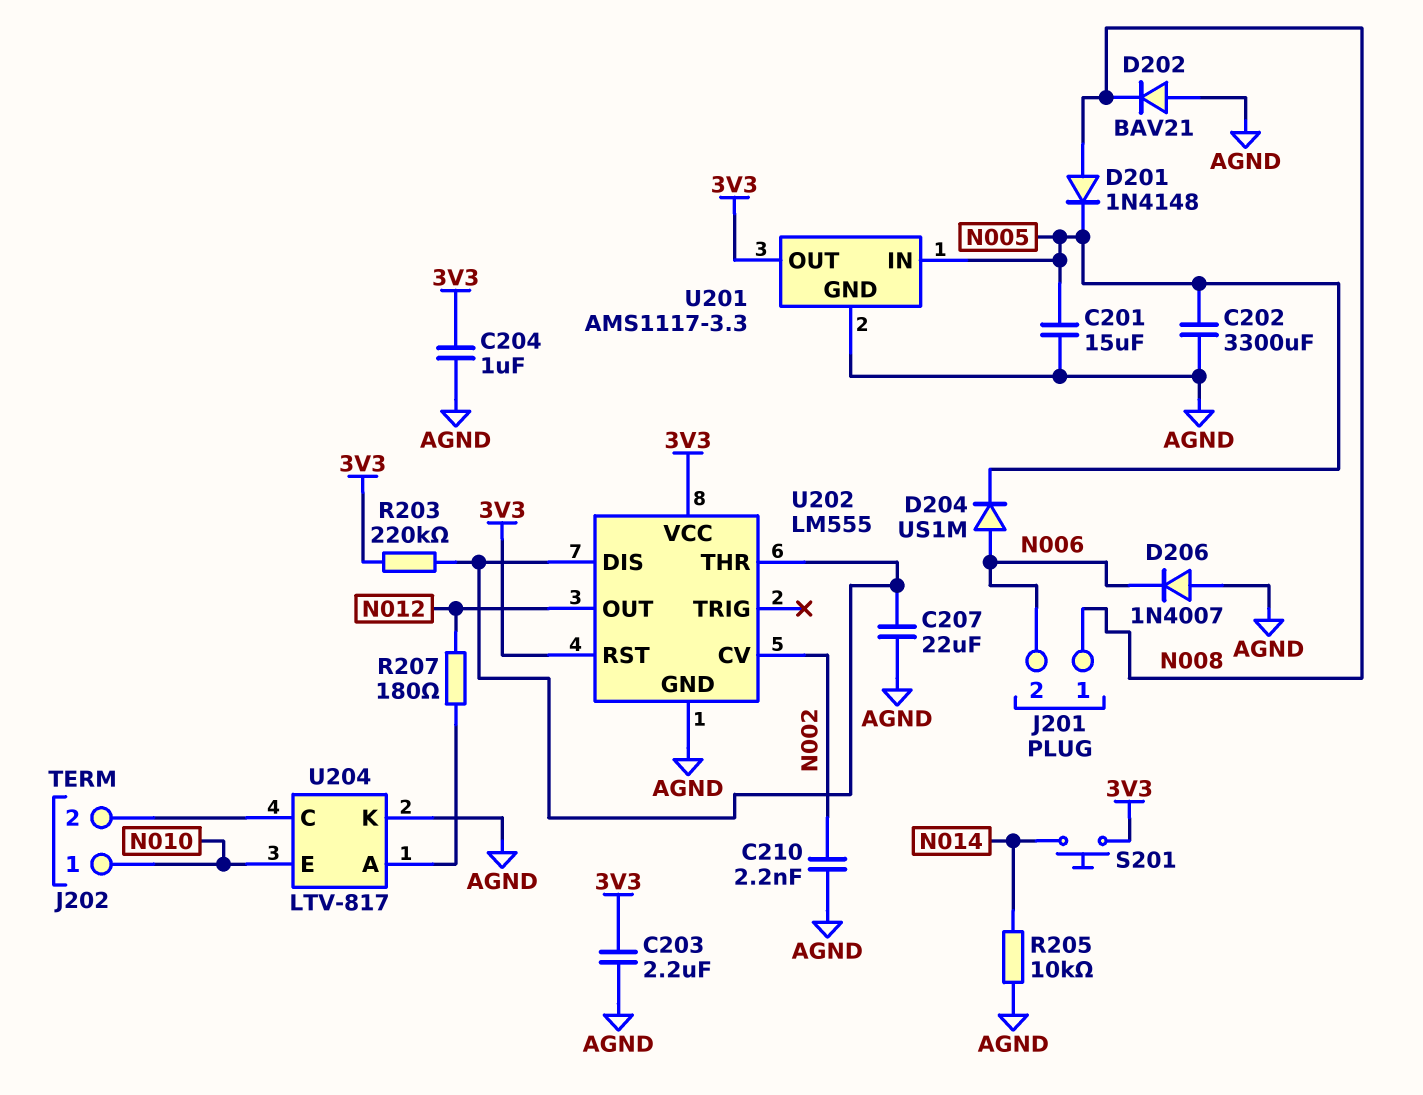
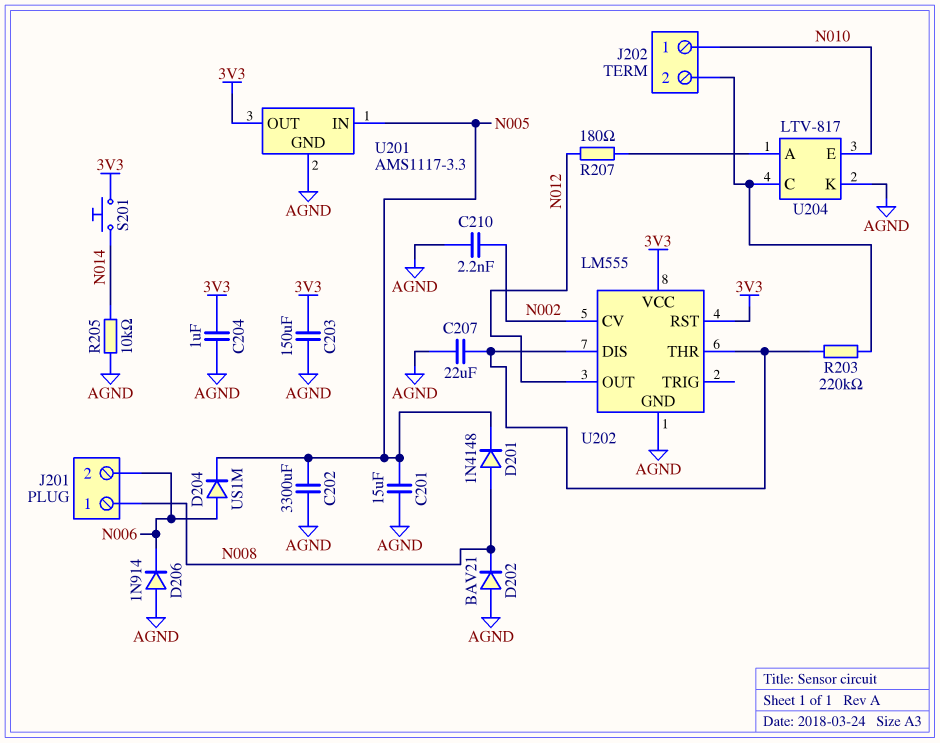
C203: 2.2uF (3V3, AGND) -> 150uF (3V3, AGND)
D206: diode 1N4007 (A AGND, K N006) -> diode 1N914 (A AGND, K N006)
R203: 220k (3V3, U202/DIS) -> 220k (J202/2, U202/DIS)

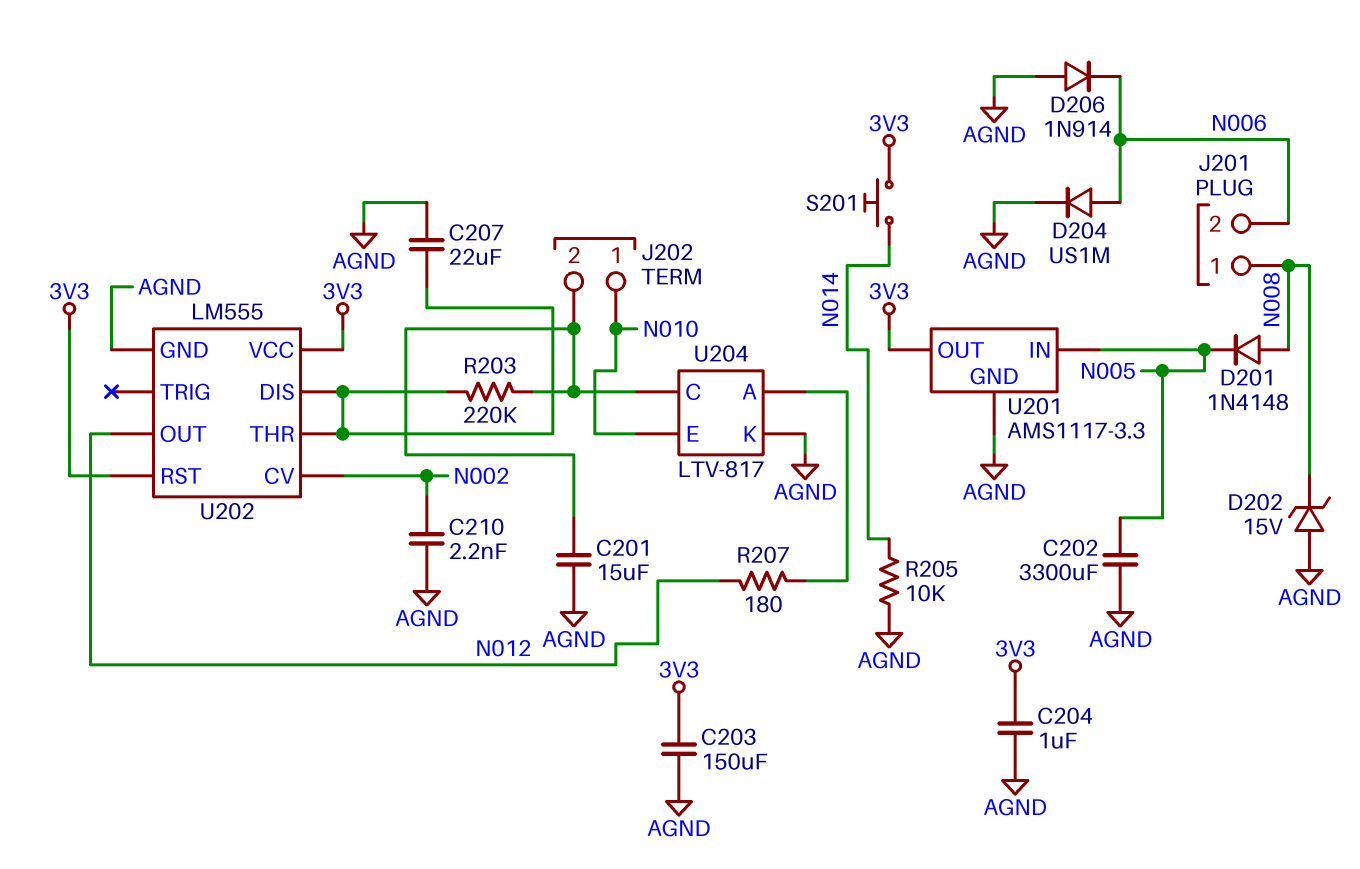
C201: 15uF (AGND, N005) -> 15uF (AGND, J202/2)
D202: diode BAV21 (A AGND, K N008) -> zener 15V (A AGND, K N008)
D204: diode US1M (A N006, K N005) -> diode US1M (A N006, K AGND)

